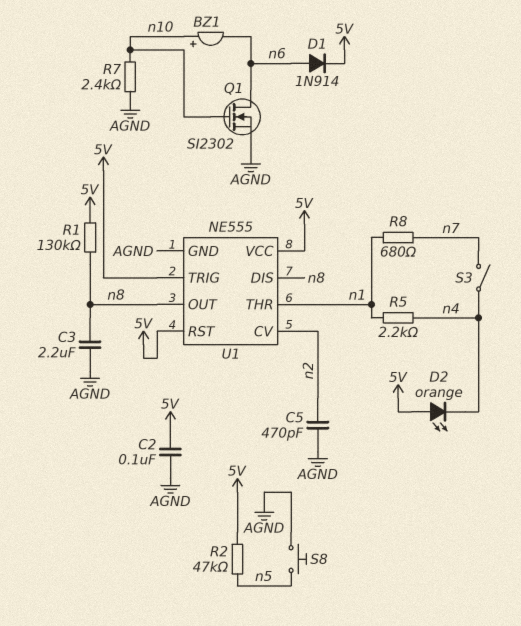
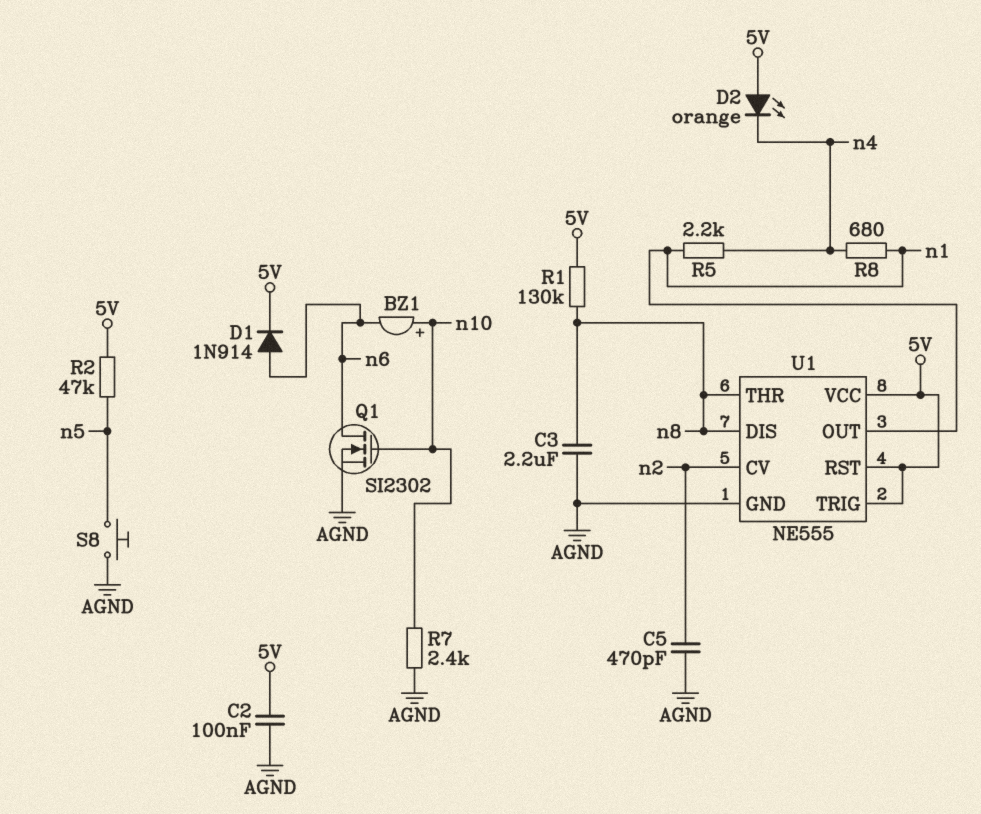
R8: 680 (n1, n7) -> 680 (n1, n4)
S3: switch (n4, n7) -> none
U1 pin OUT: n8 -> n1
U1 pin THR: n1 -> n8

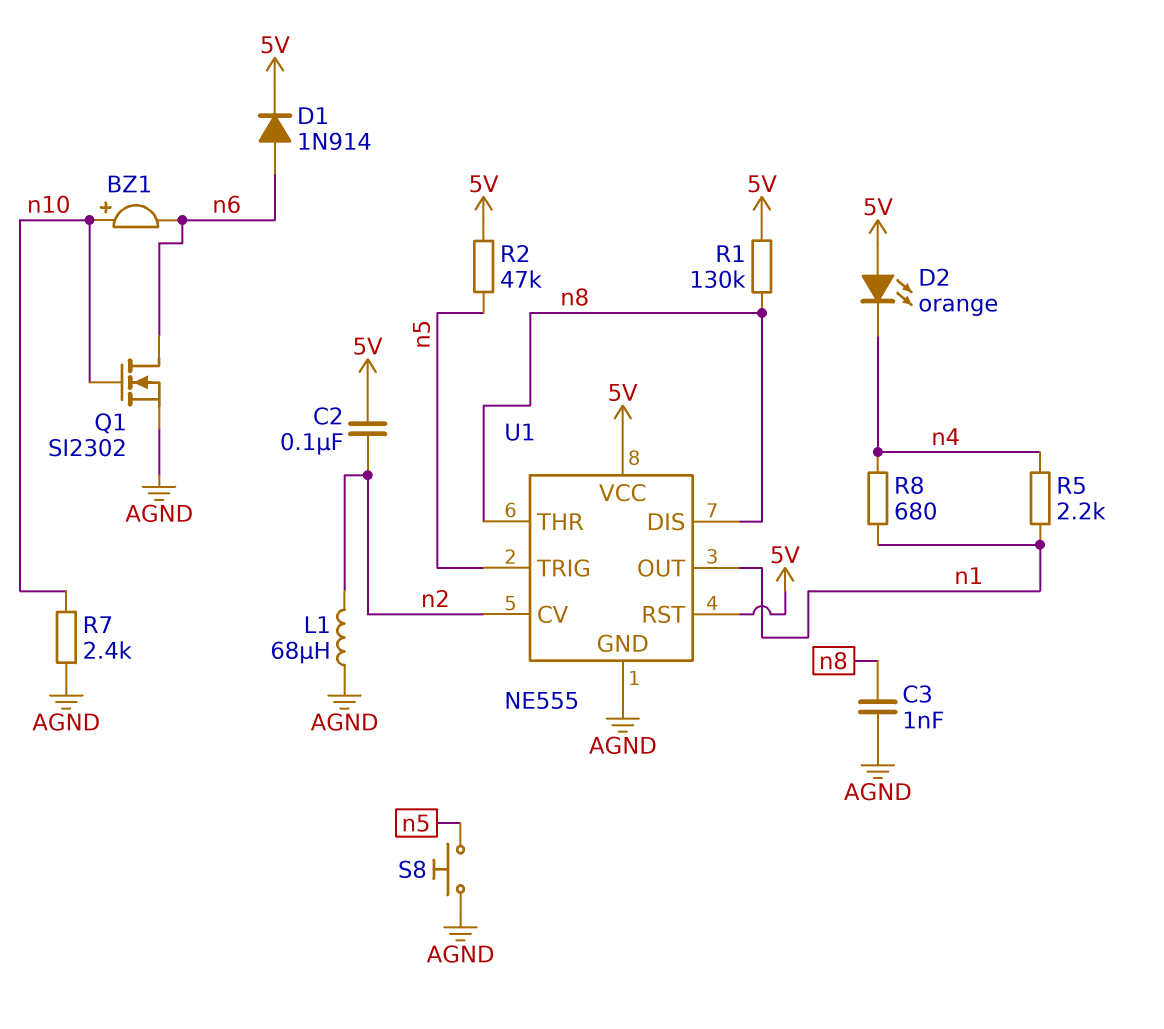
C2: 100nF (5V, AGND) -> 100nF (5V, n2)
C3: 2.2uF (AGND, n8) -> 1nF (AGND, n8)
C5: 470pF (AGND, n2) -> none
L1: none -> 68uH (AGND, n2)
U1 pin TRIG: 5V -> n5

